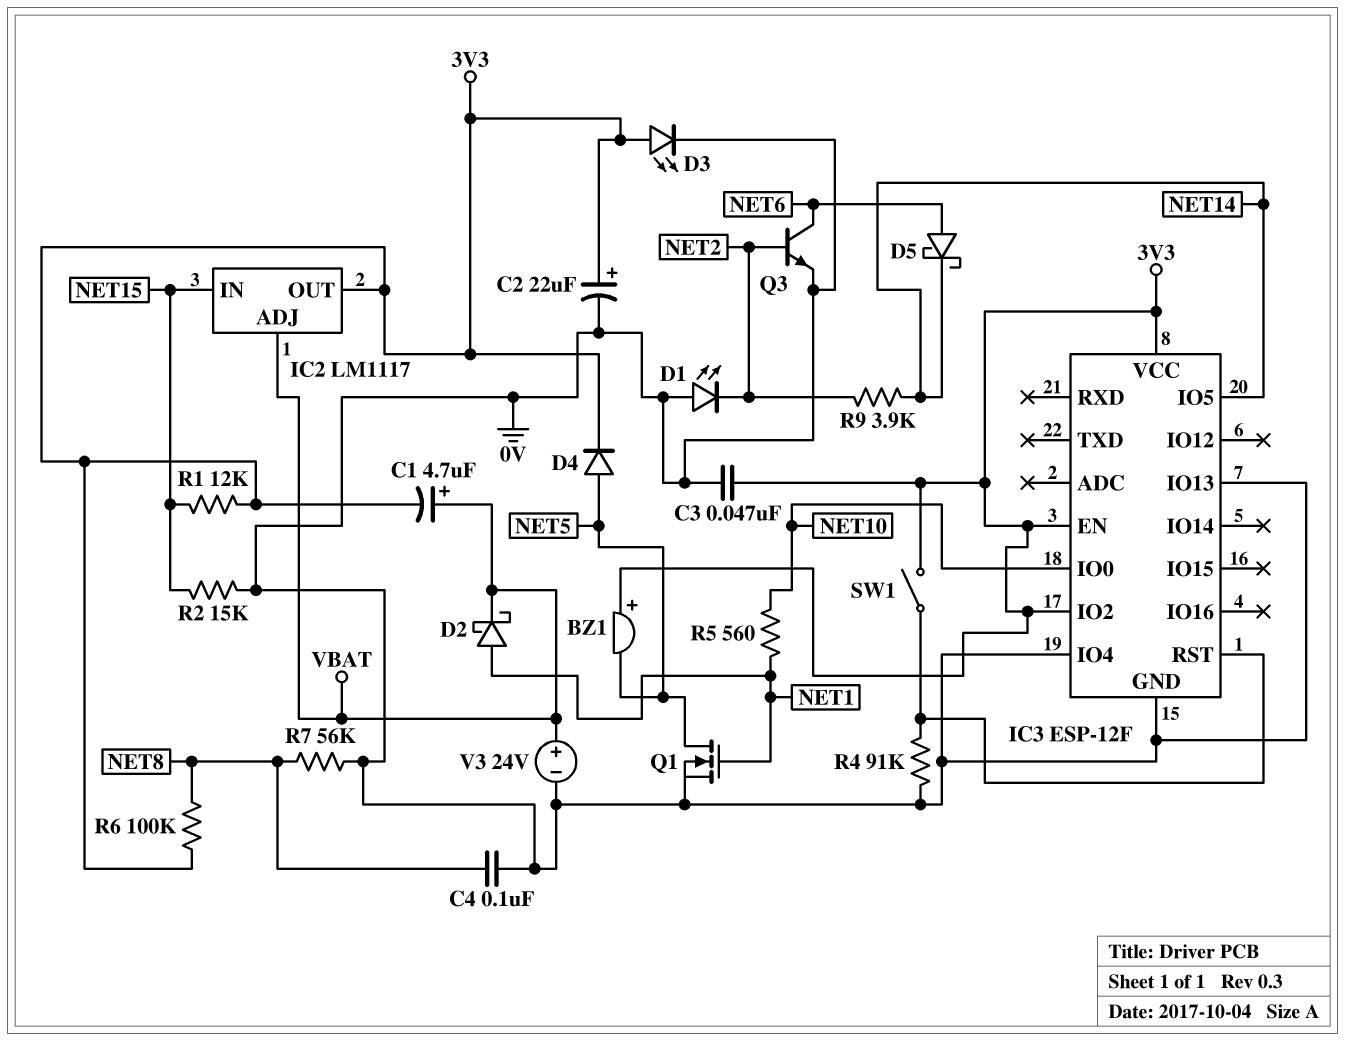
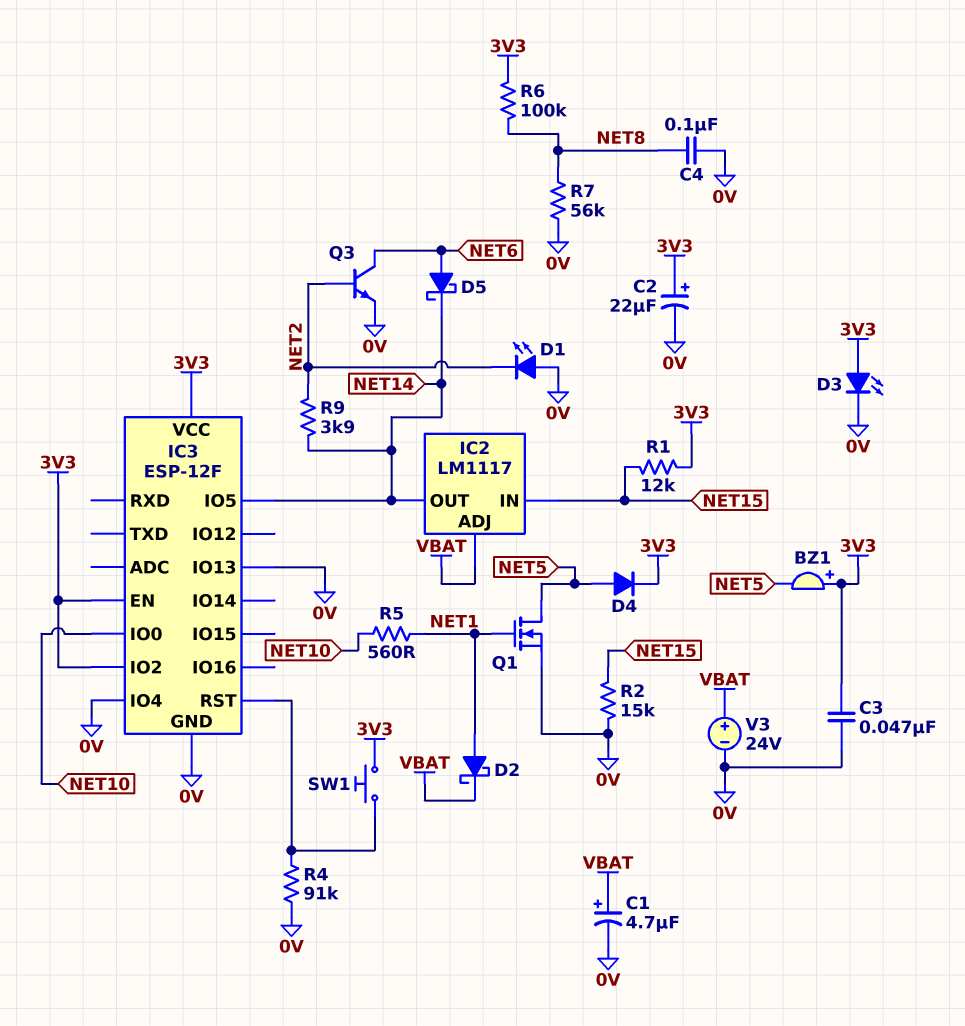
C1: 4.7uF (plus VBAT, minus 3V3) -> 4.7uF (plus VBAT, minus 0V)
IC2 pin OUT: 3V3 -> NET14
SW1: switch (3V3, IC3/RST) -> button (3V3, IC3/RST)

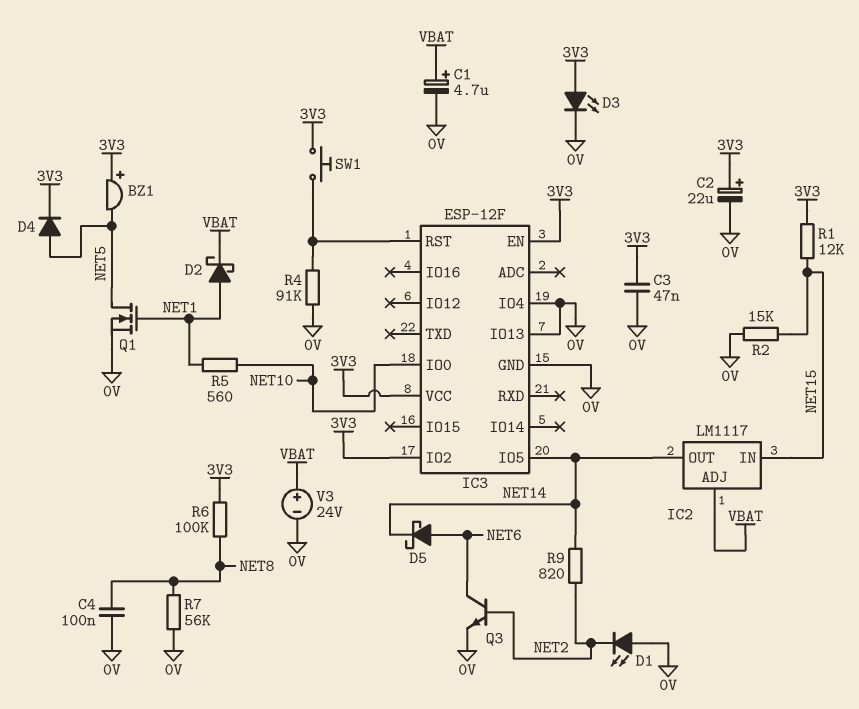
R9: 3.9k (NET2, NET14) -> 820 (NET2, NET14)

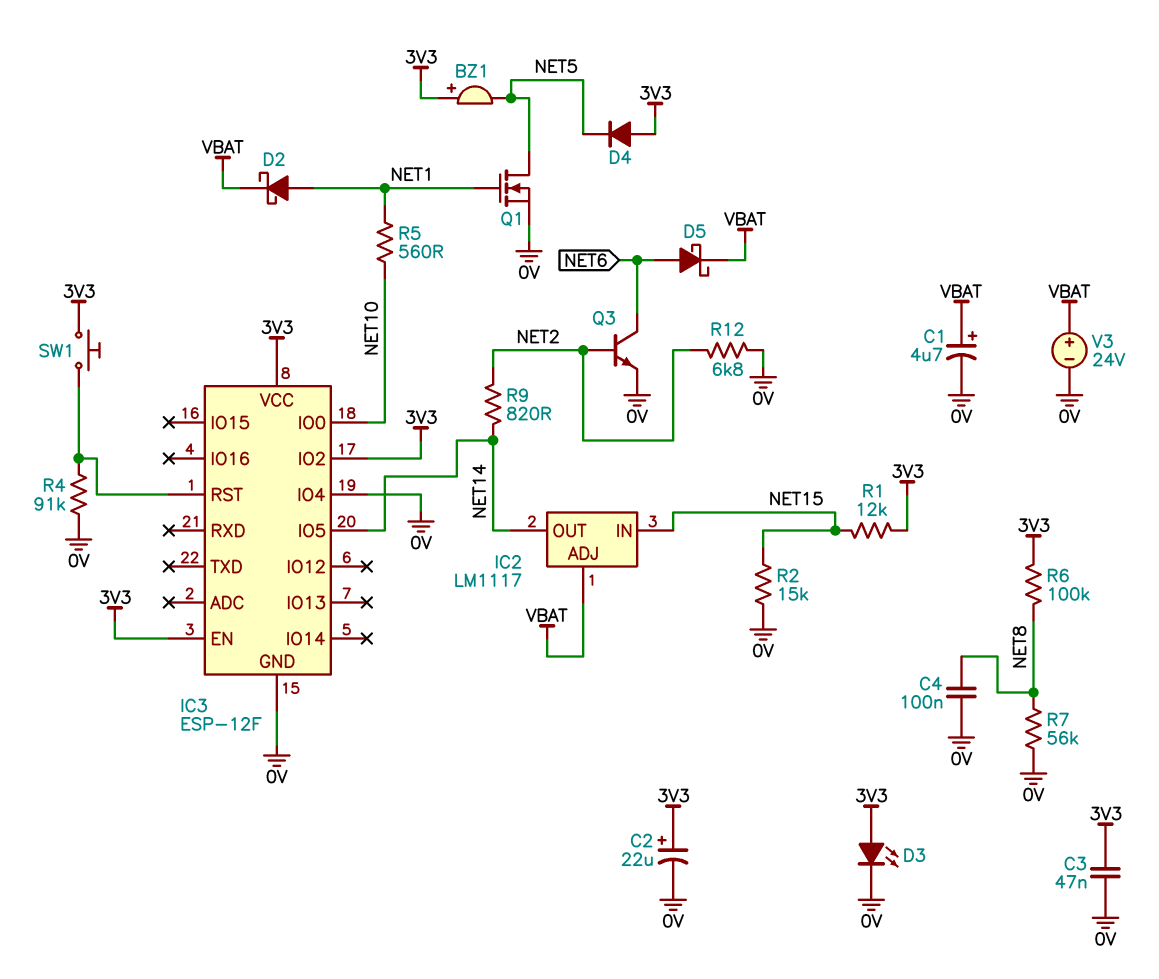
D1: LED (A 0V, K NET2) -> none
D4: diode (A NET5, K 3V3) -> diode (A 3V3, K NET5)
D5: schottky (A NET6, K NET14) -> schottky (A NET6, K VBAT)
IC3 pin IO13: 0V -> none
R12: none -> 6.8k (0V, NET2)

